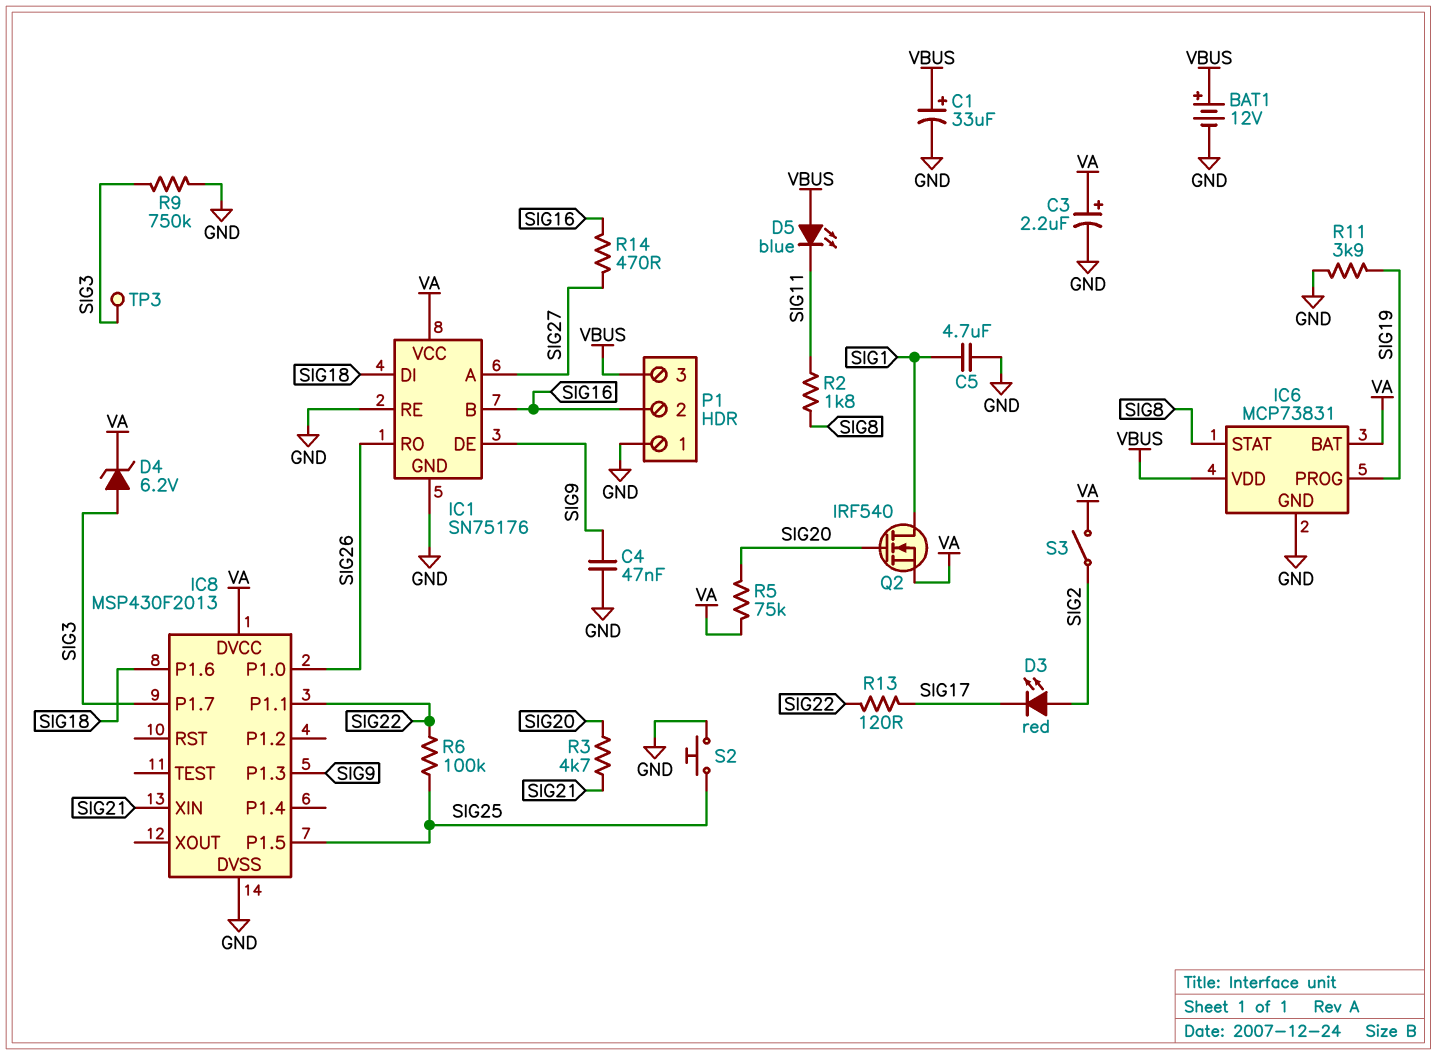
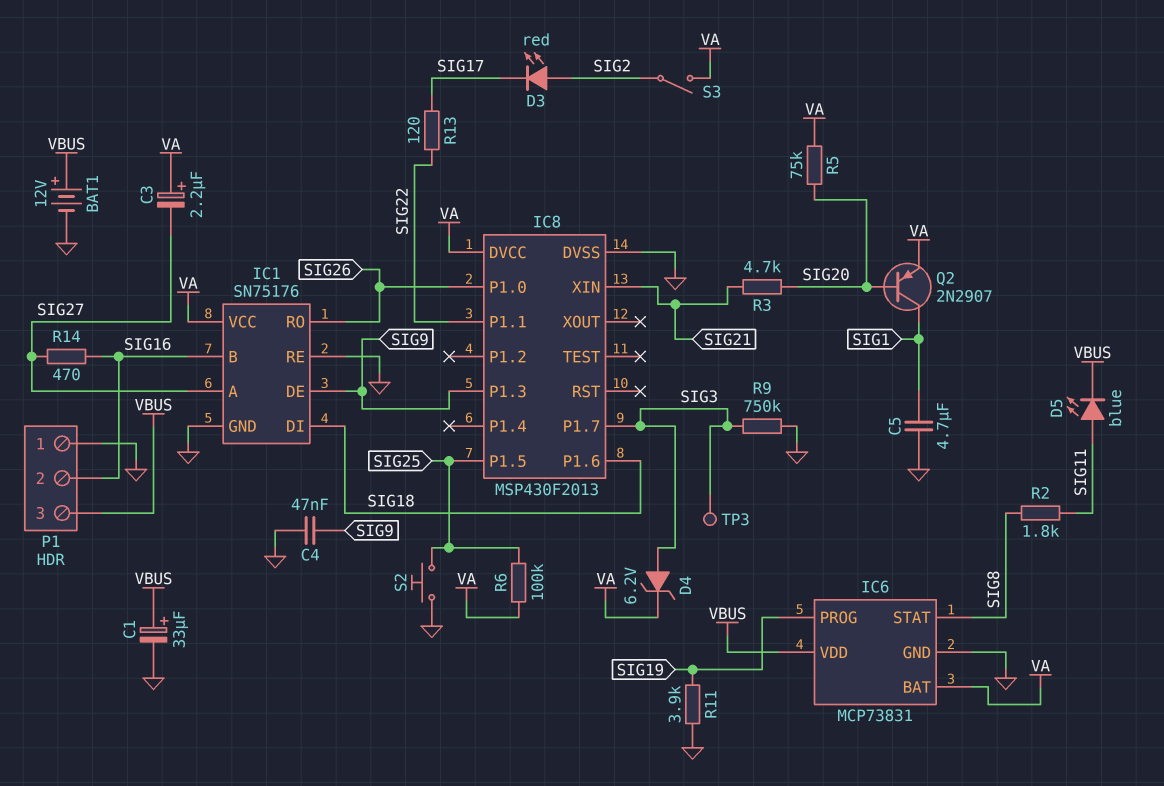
C3: 2.2uF (plus VA, minus GND) -> 2.2uF (plus VA, minus SIG27)
D5: LED blue (A VBUS, K SIG11) -> LED blue (A SIG11, K VBUS)
Q2: NMOS IRF540 (G SIG20, D SIG1, S VA) -> PNP 2N2907 (B SIG20, C SIG1, E VA)
R6: 100k (SIG22, SIG25) -> 100k (SIG25, VA)

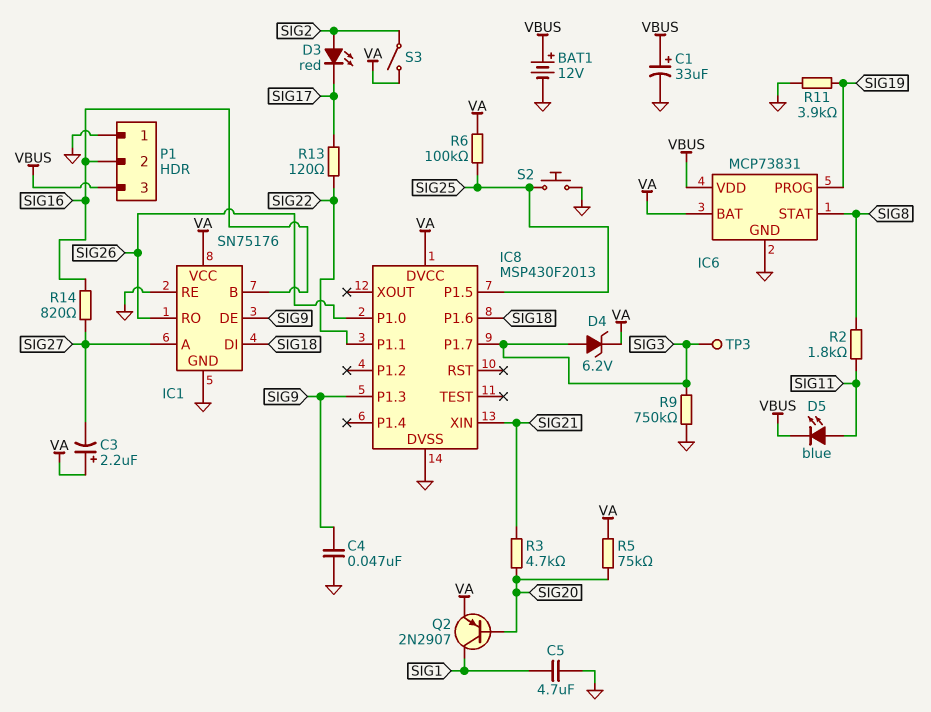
R14: 470 (SIG16, SIG27) -> 820 (SIG16, SIG27)

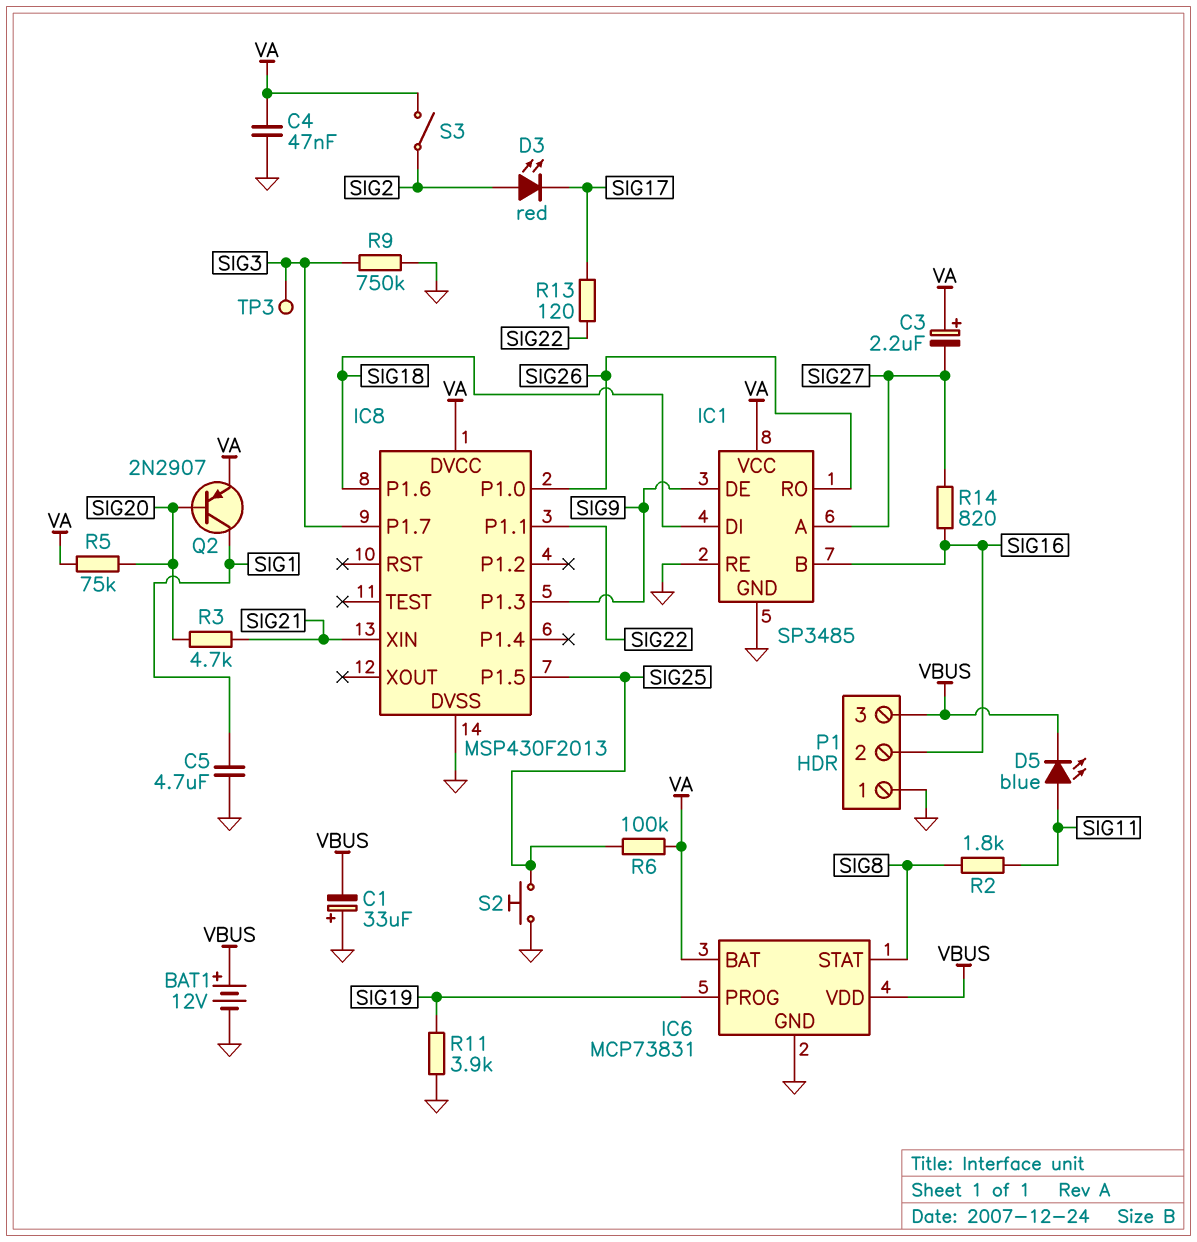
C1: 33uF (plus VBUS, minus GND) -> 33uF (plus GND, minus VBUS)
C4: 47nF (GND, SIG9) -> 47nF (GND, VA)
D4: zener 6.2V (A SIG3, K VA) -> none
IC1: SN75176 -> SP3485

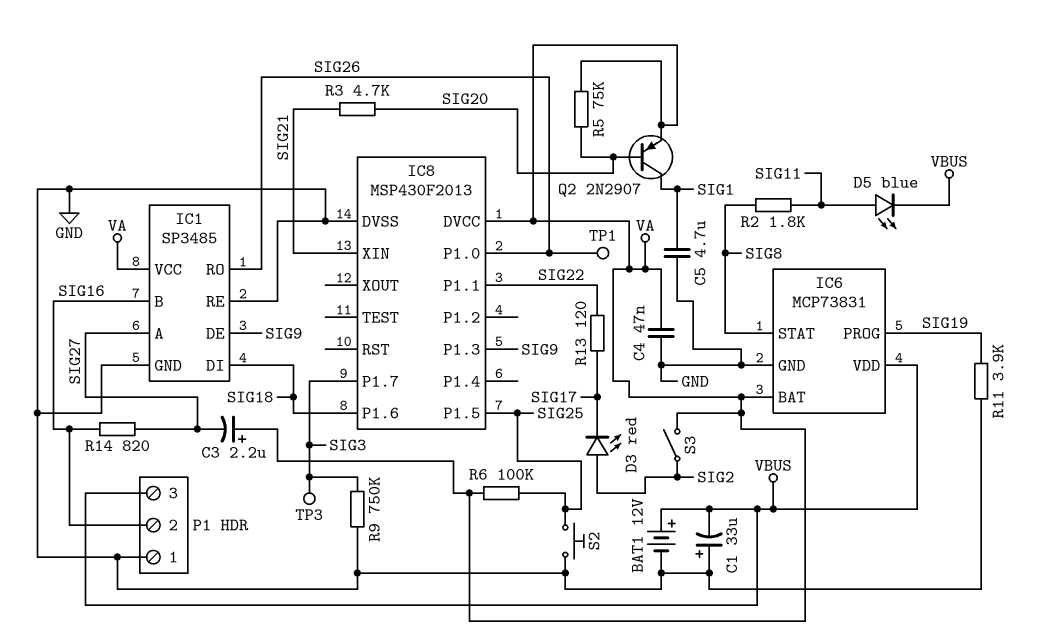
TP1: none -> test point (SIG26)

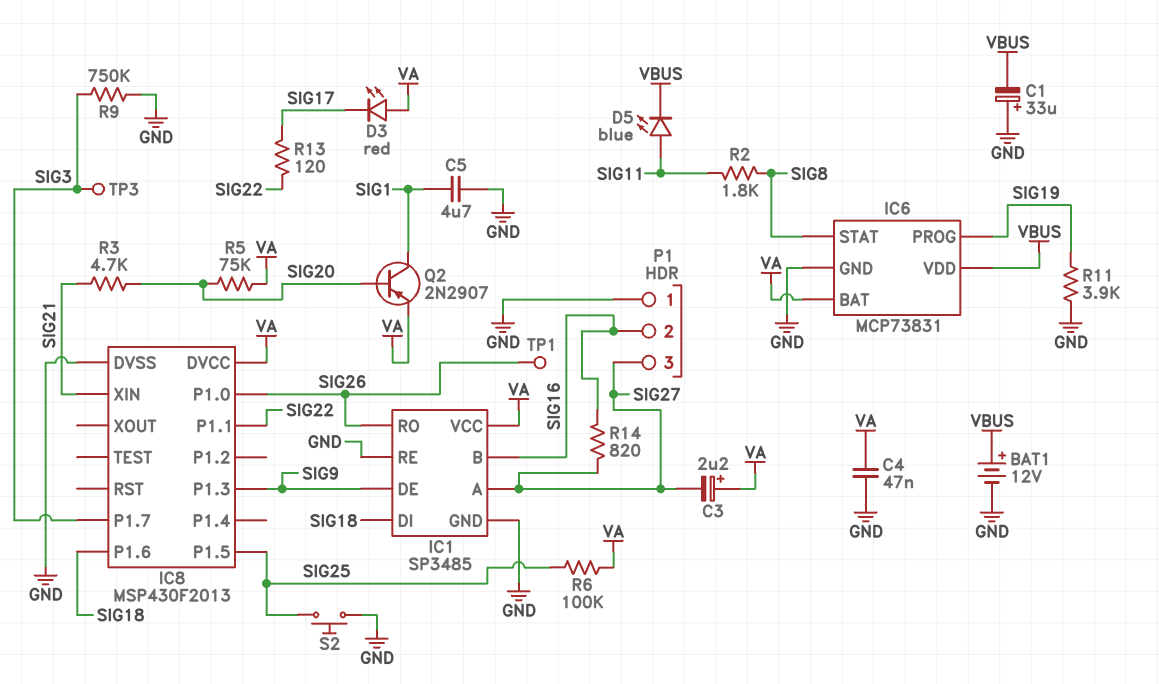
D3: LED red (A SIG2, K SIG17) -> LED red (A VA, K SIG17)
P1 pin 3: VBUS -> SIG27
S3: switch (SIG2, VA) -> none

